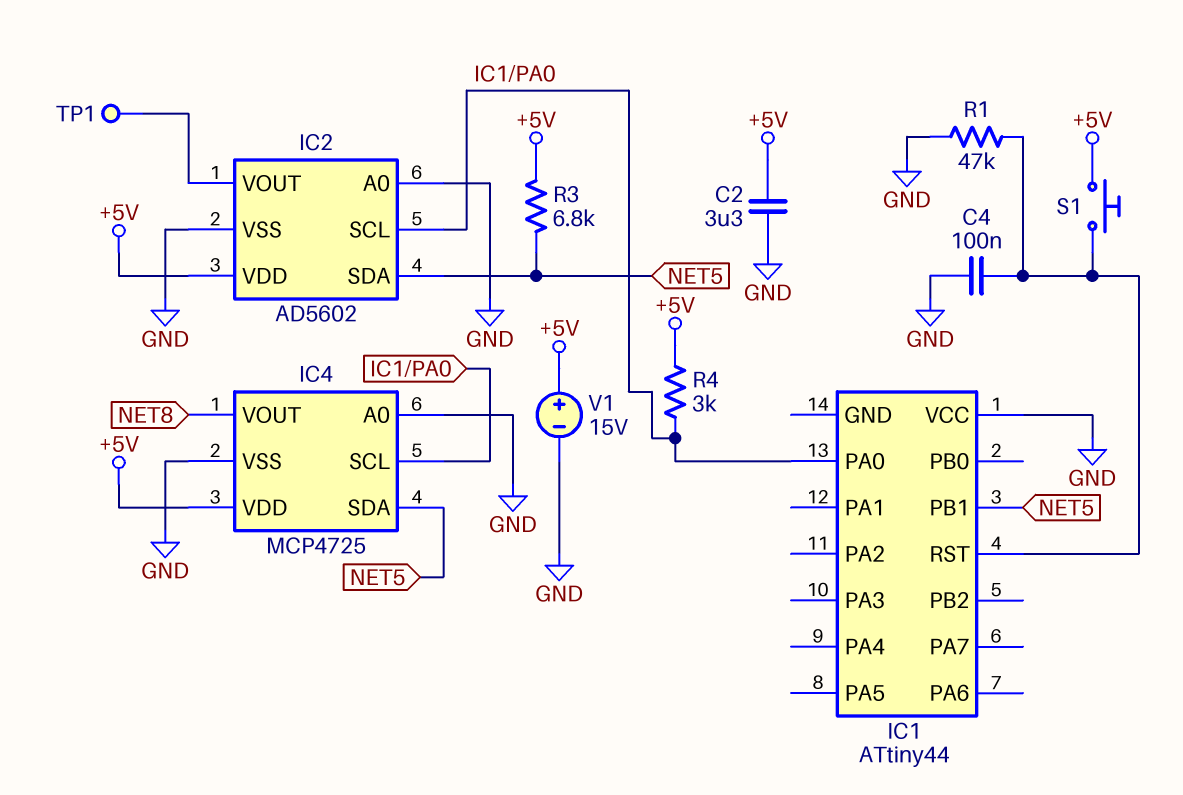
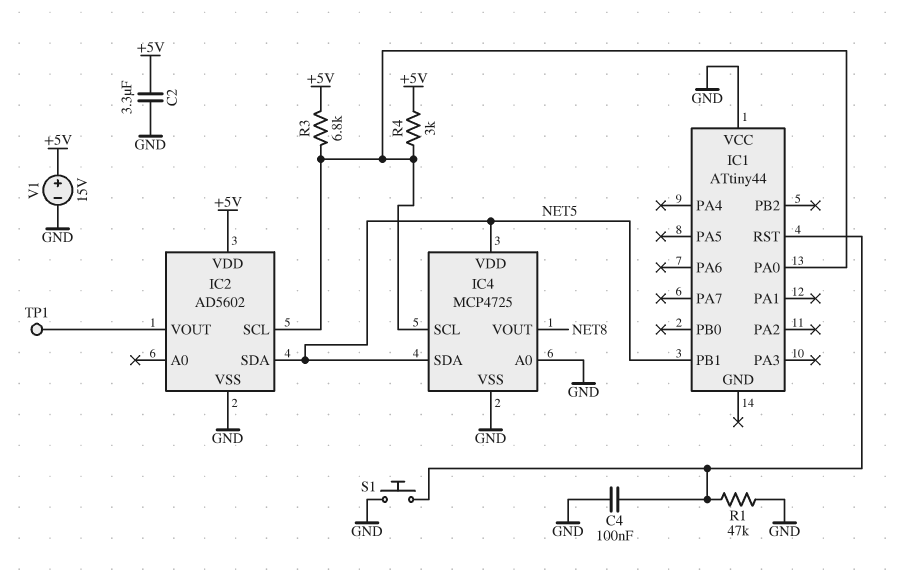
IC2 pin A0: GND -> none
IC4 pin VDD: +5V -> NET5
R3: 6.8k (+5V, NET5) -> 6.8k (+5V, IC1/PA0)
S1: button (+5V, IC1/RST) -> button (GND, IC1/RST)

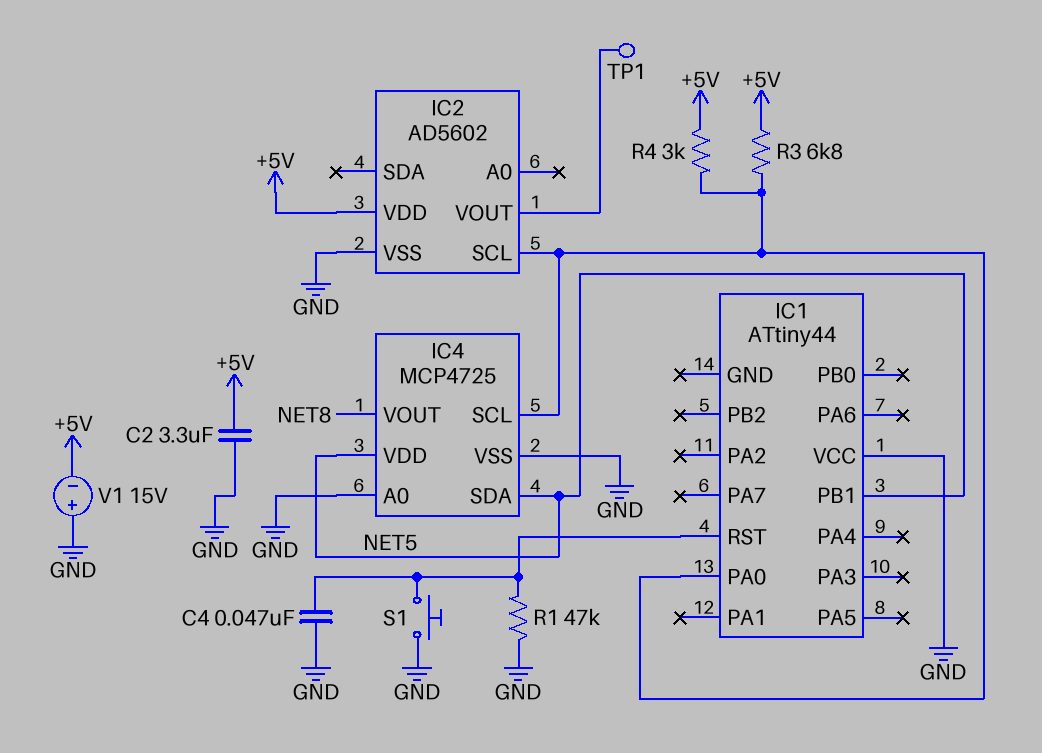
C4: 100nF (GND, IC1/RST) -> 47nF (GND, IC1/RST)
IC2 pin SDA: NET5 -> none
V1: 15V (plus +5V, minus GND) -> 15V (plus GND, minus +5V)

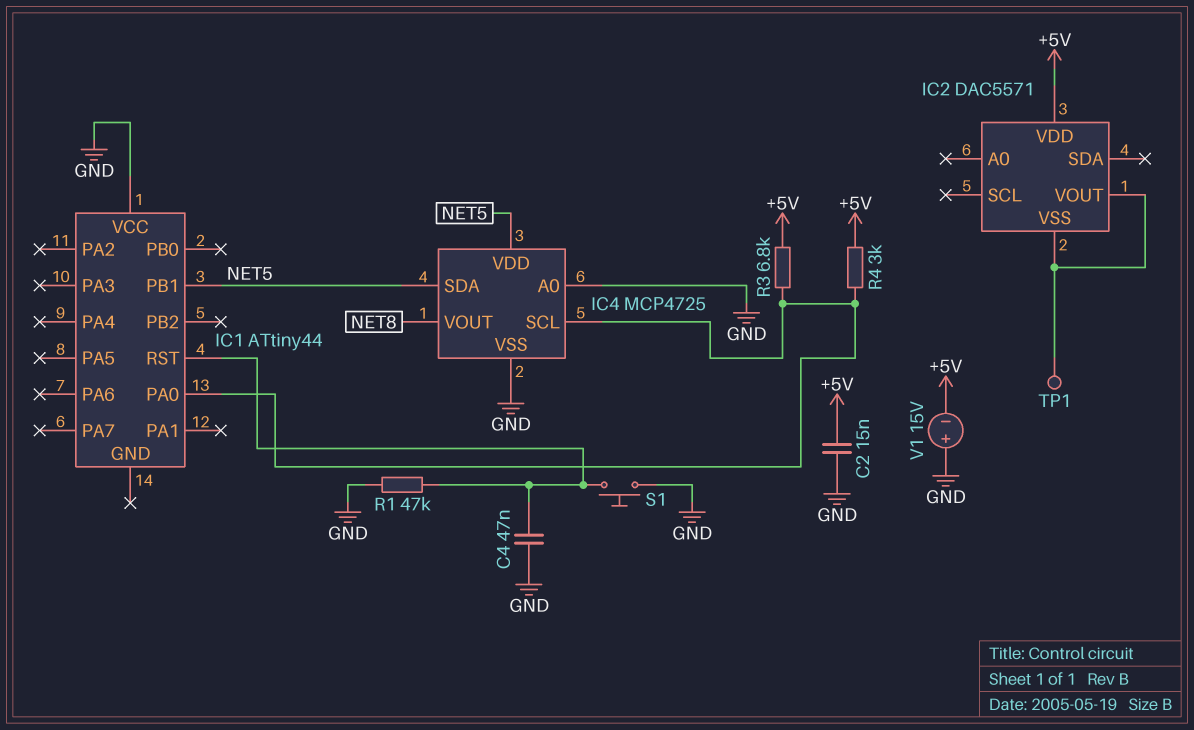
C2: 3.3uF (+5V, GND) -> 15nF (+5V, GND)
IC2: AD5602 -> DAC5571
IC2 pin SCL: IC1/PA0 -> none
IC2 pin VSS: GND -> IC2/VOUT

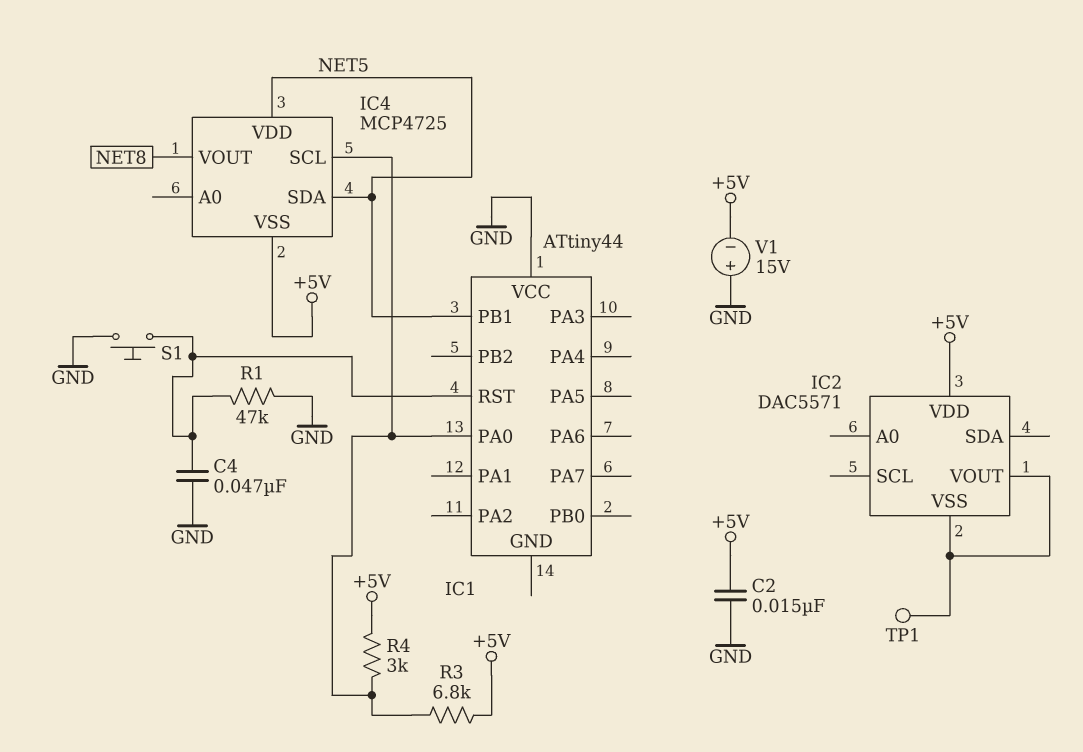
IC4 pin A0: GND -> none
IC4 pin VSS: GND -> +5V

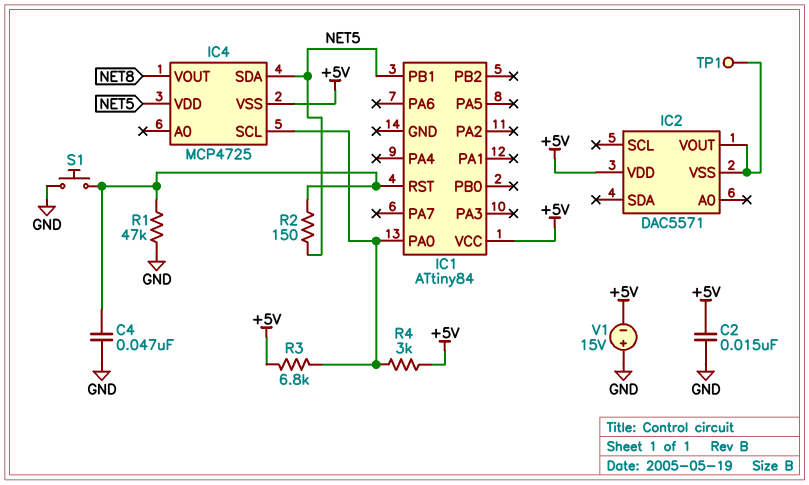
IC1: ATtiny44 -> ATtiny84
IC1 pin VCC: GND -> +5V
R2: none -> 150 (IC1/RST, NET5)

